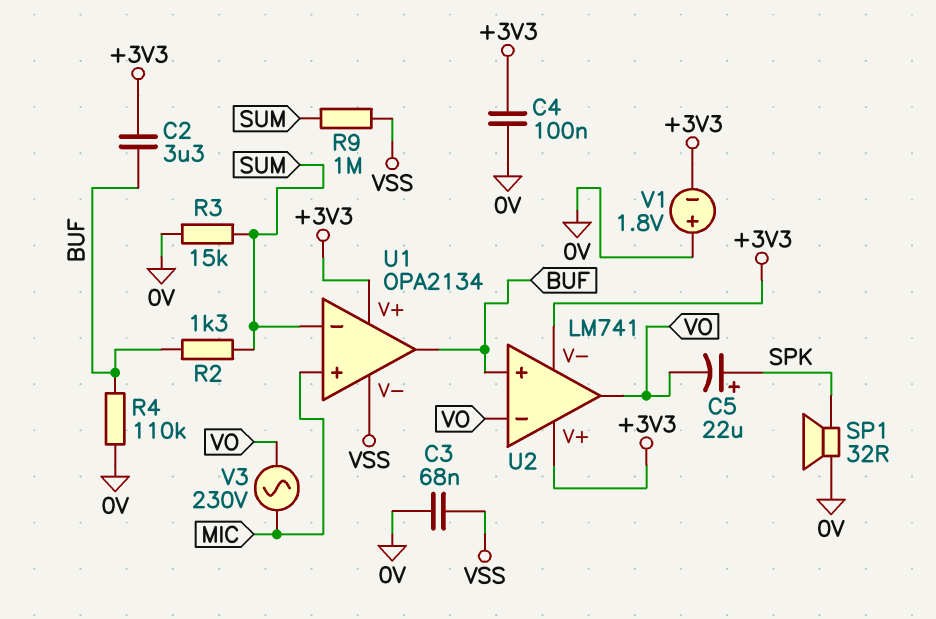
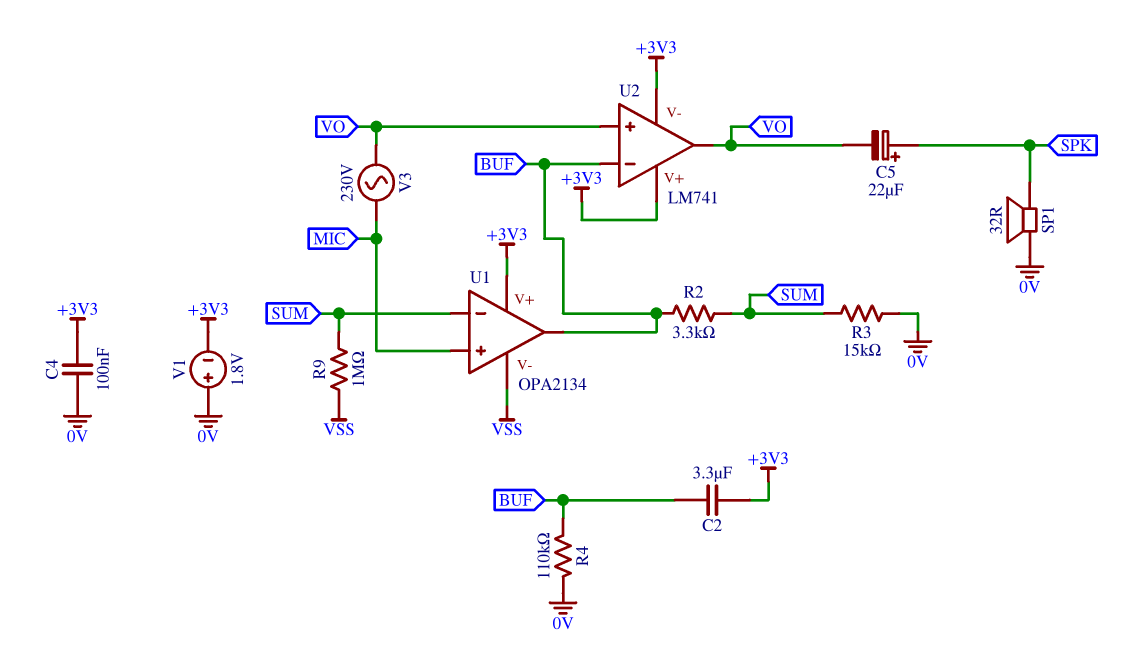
C3: 68nF (0V, VSS) -> none
R2: 1.3k (BUF, SUM) -> 3.3k (BUF, SUM)
U2 pin in+: BUF -> VO
U2 pin in-: VO -> BUF

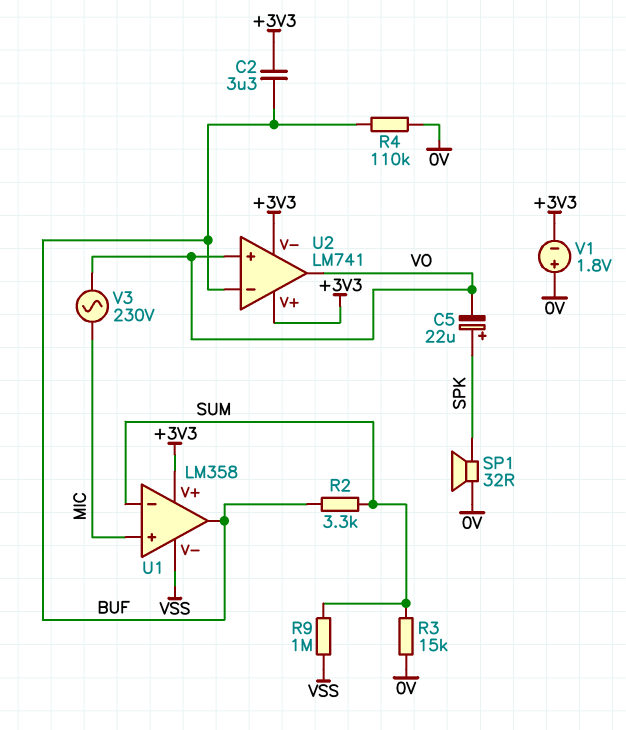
C4: 100nF (+3V3, 0V) -> none
U1: OPA2134 -> LM358

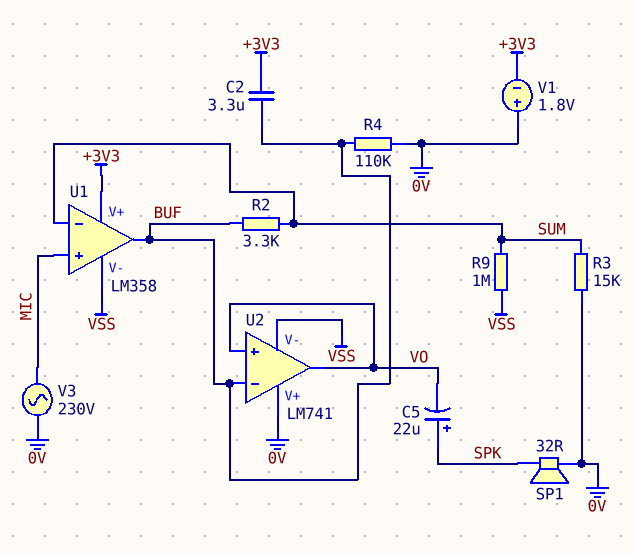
U2 pin V+: +3V3 -> 0V
U2 pin V-: +3V3 -> VSS
V3: AC 230V (MIC, VO) -> AC 230V (0V, MIC)

